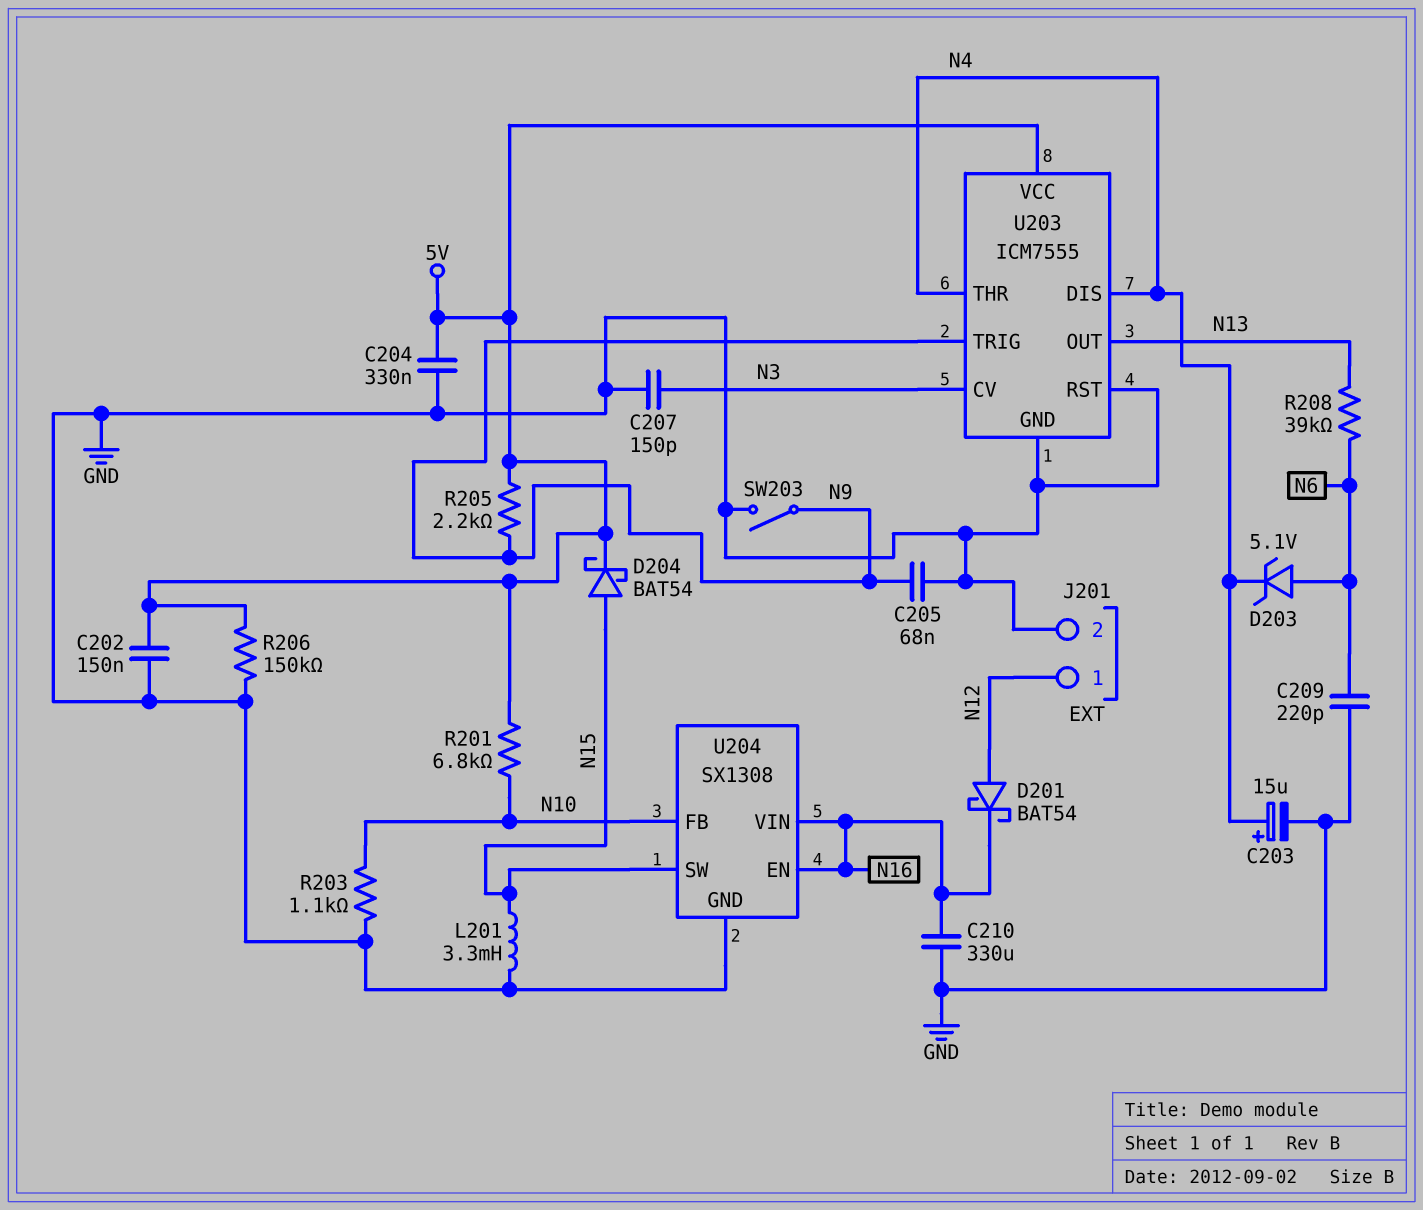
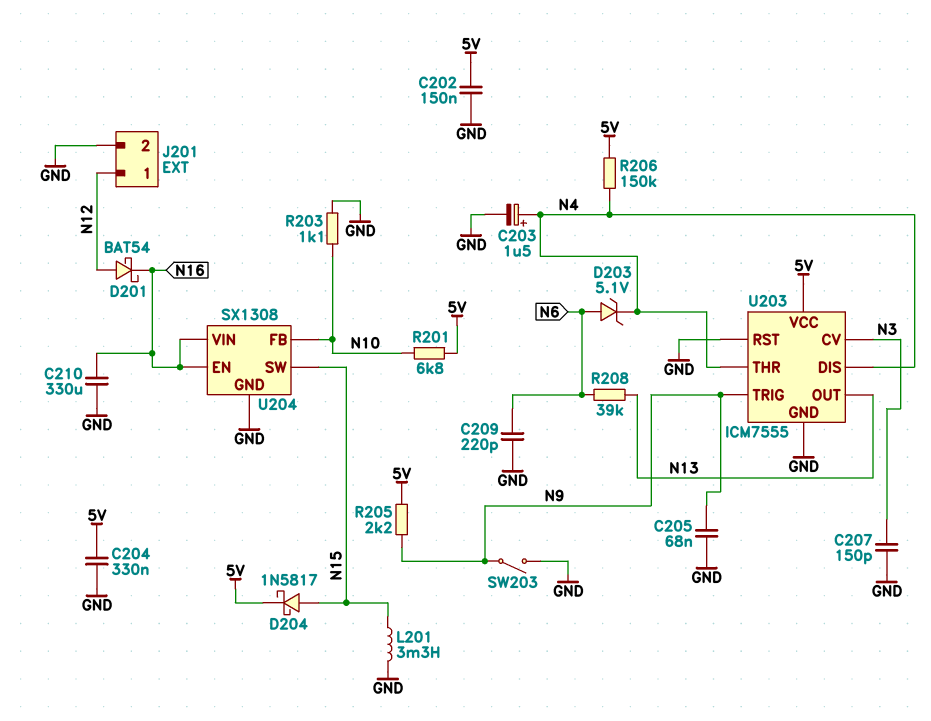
C203: 15uF (plus N4, minus GND) -> 1.5uF (plus N4, minus GND)
D204: schottky BAT54 (A N15, K 5V) -> schottky 1N5817 (A N15, K 5V)
R206: 150k (5V, GND) -> 150k (5V, N4)

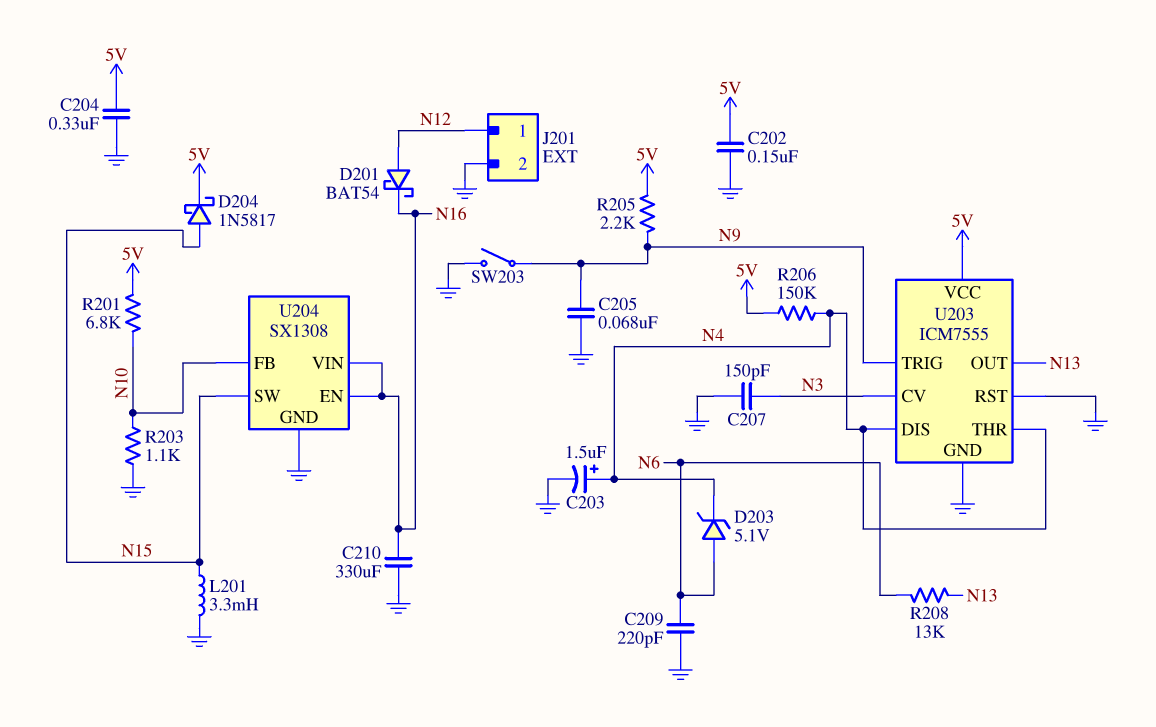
R208: 39k (N6, N13) -> 13k (N6, N13)

